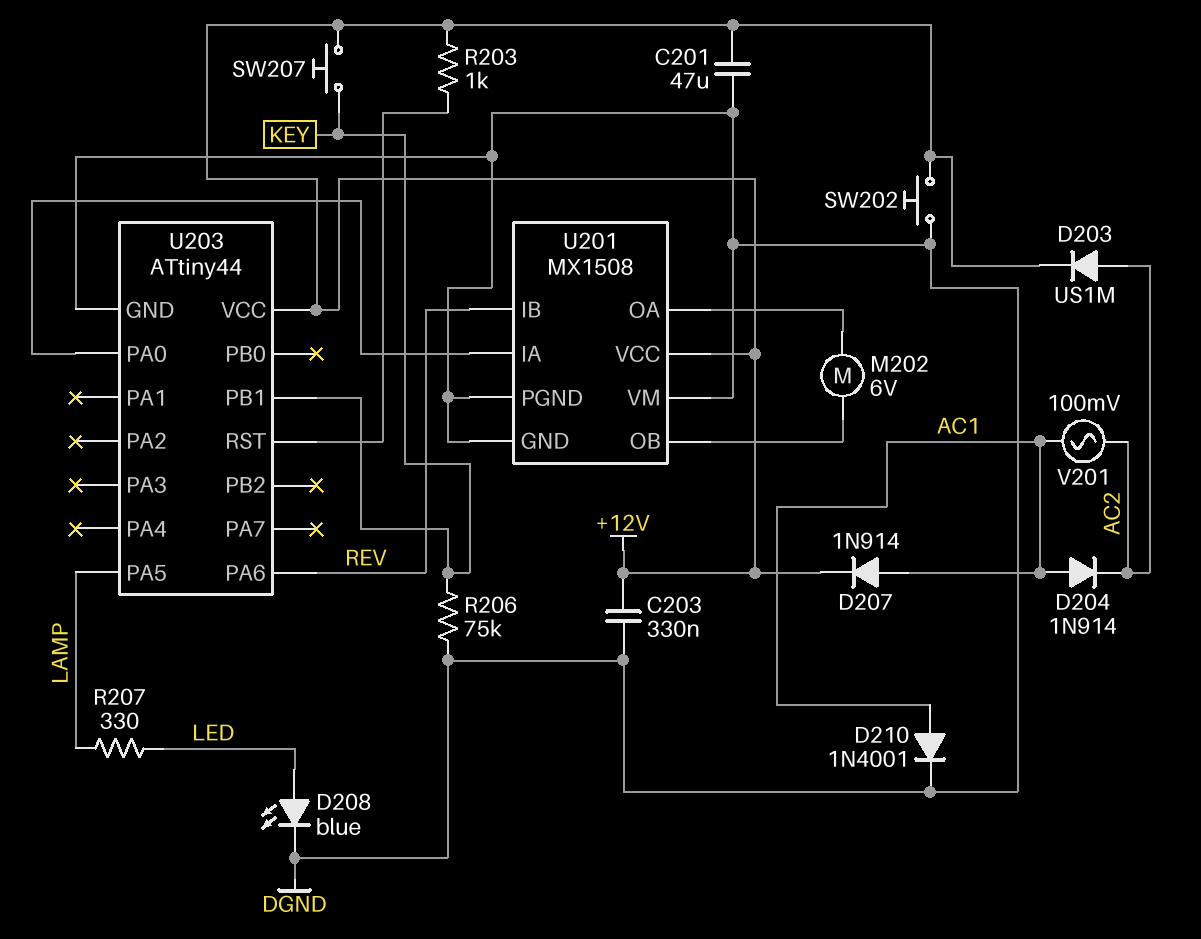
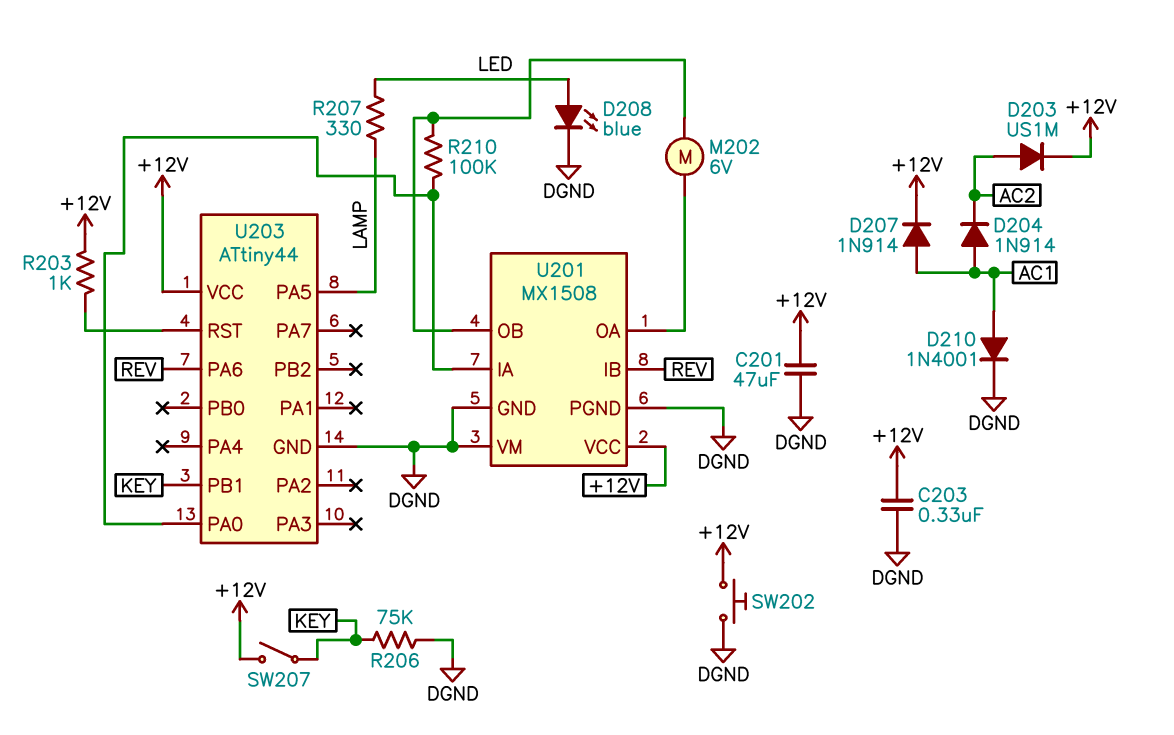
R210: none -> 100k (U201/IA, U201/OB)
SW207: button (+12V, KEY) -> switch (+12V, KEY)
V201: AC 100mV (AC1, AC2) -> none

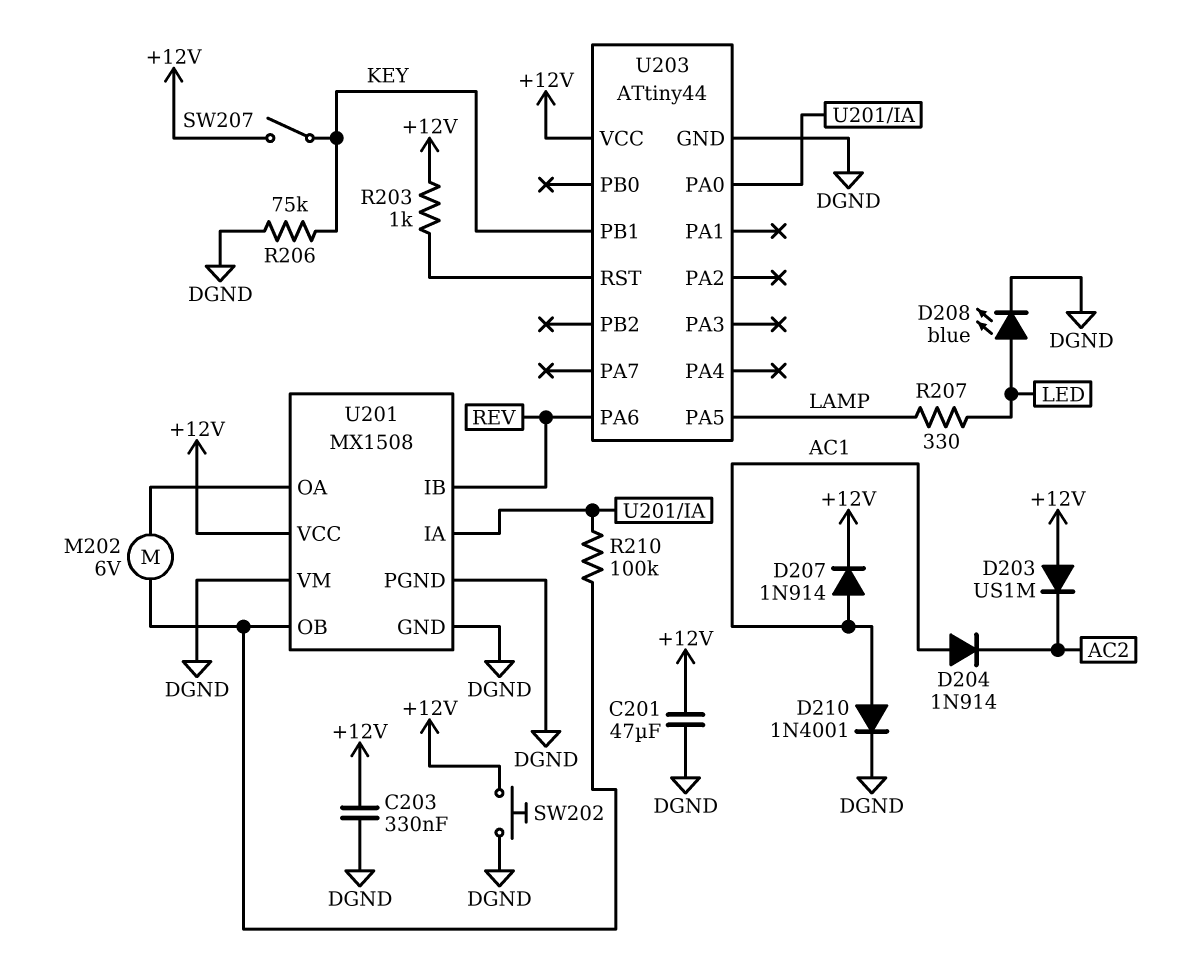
D203: diode US1M (A AC2, K +12V) -> diode US1M (A +12V, K AC2)

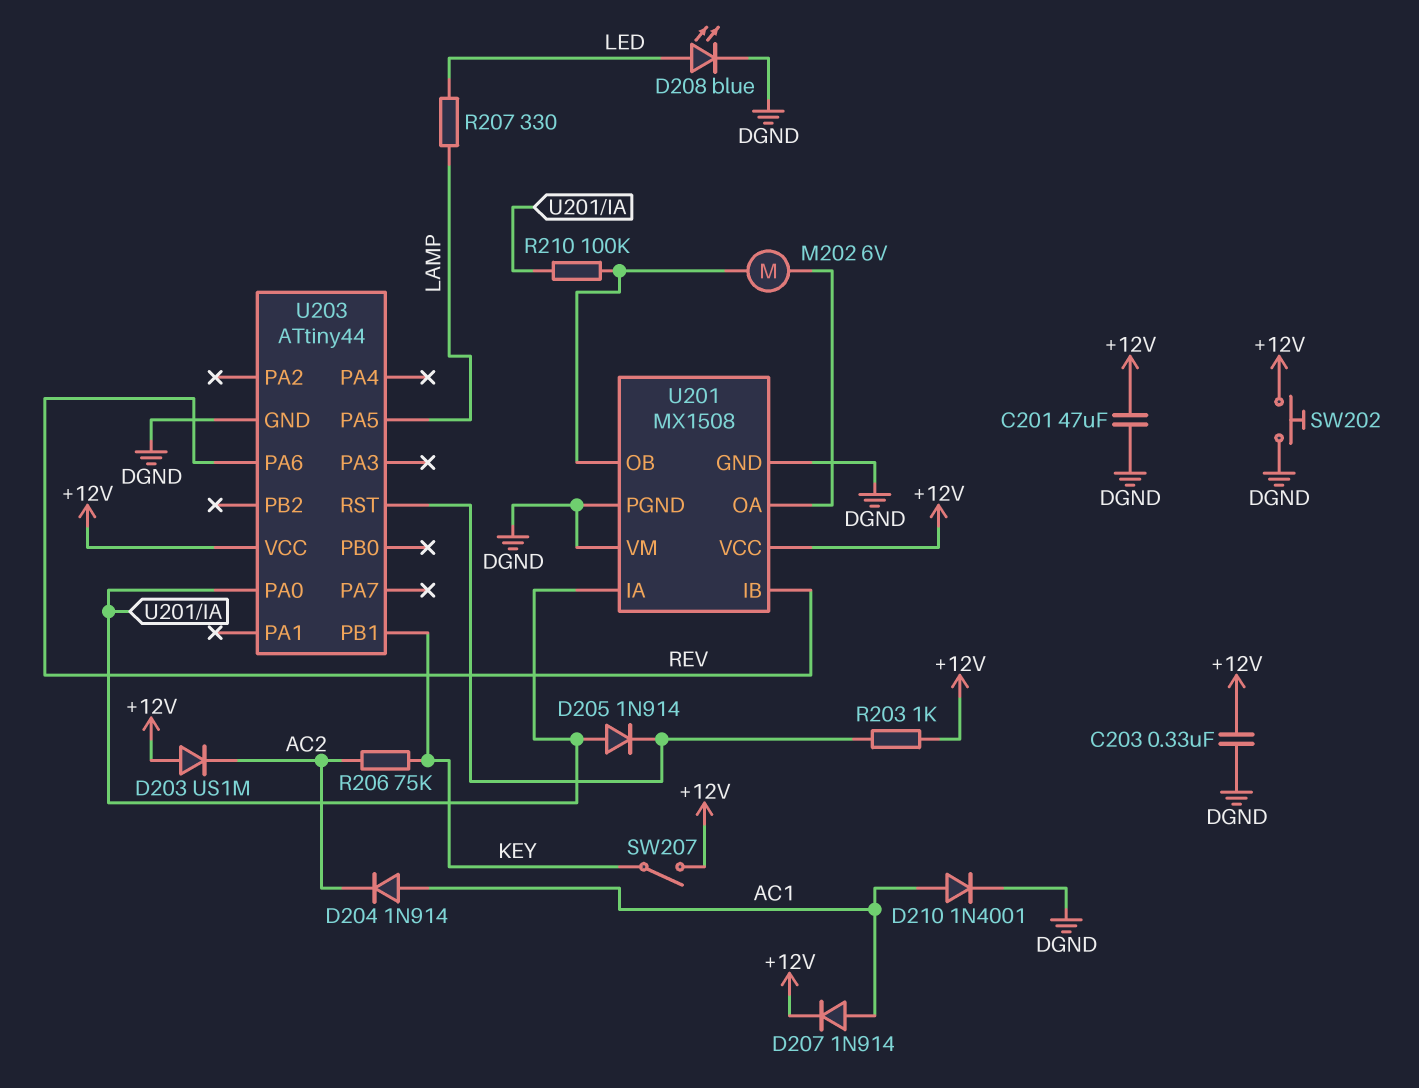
D205: none -> diode 1N914 (A U201/IA, K U203/RST)
R206: 75k (DGND, KEY) -> 75k (AC2, KEY)

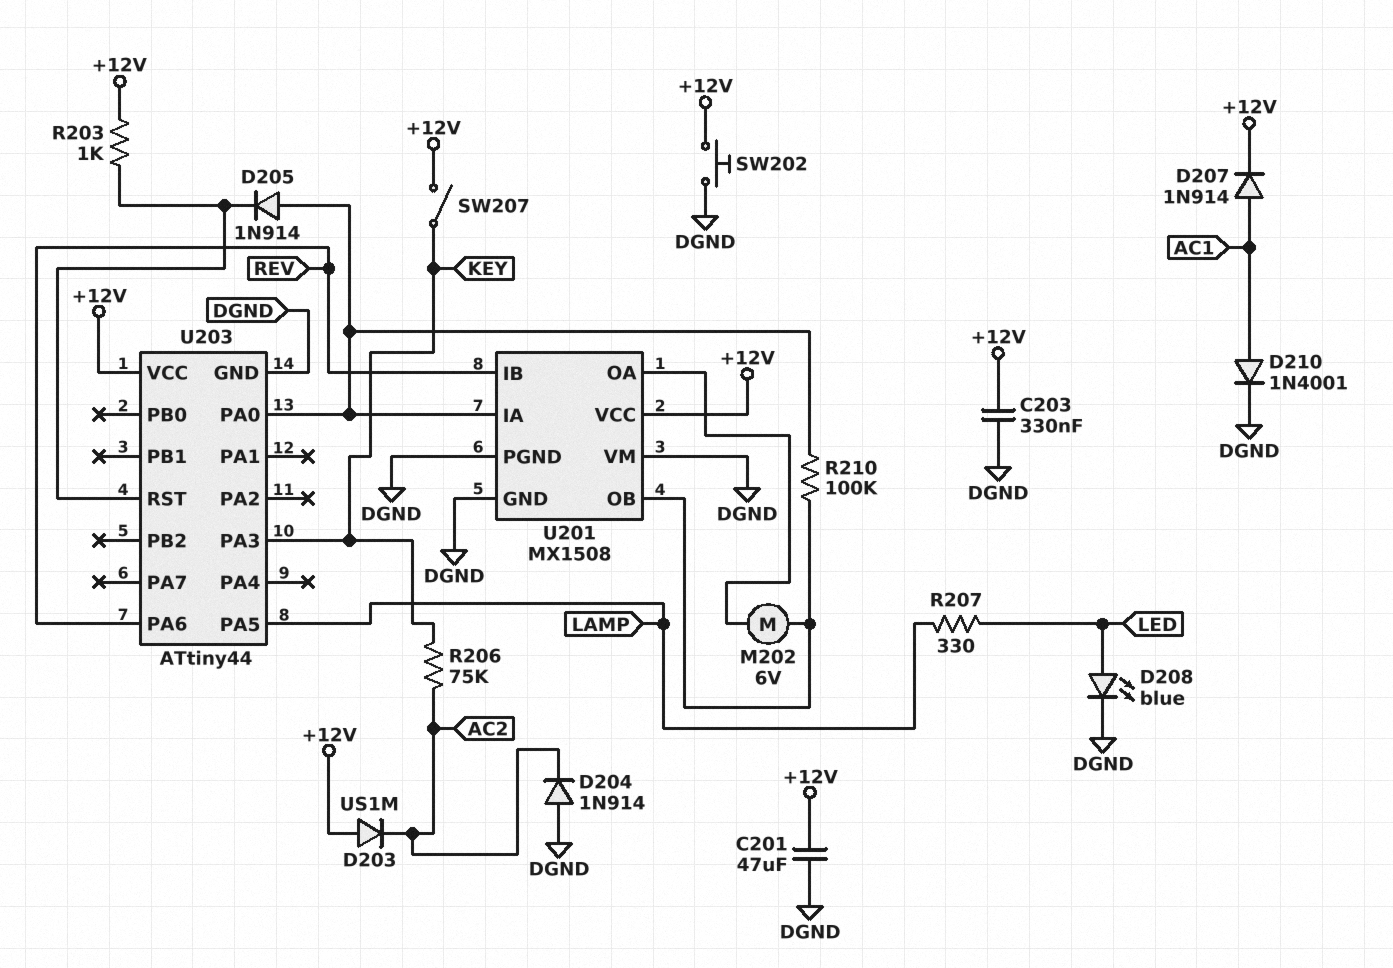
D204: diode 1N914 (A AC1, K AC2) -> diode 1N914 (A DGND, K AC2)
U203 pin PA3: none -> KEY
U203 pin PB1: KEY -> none

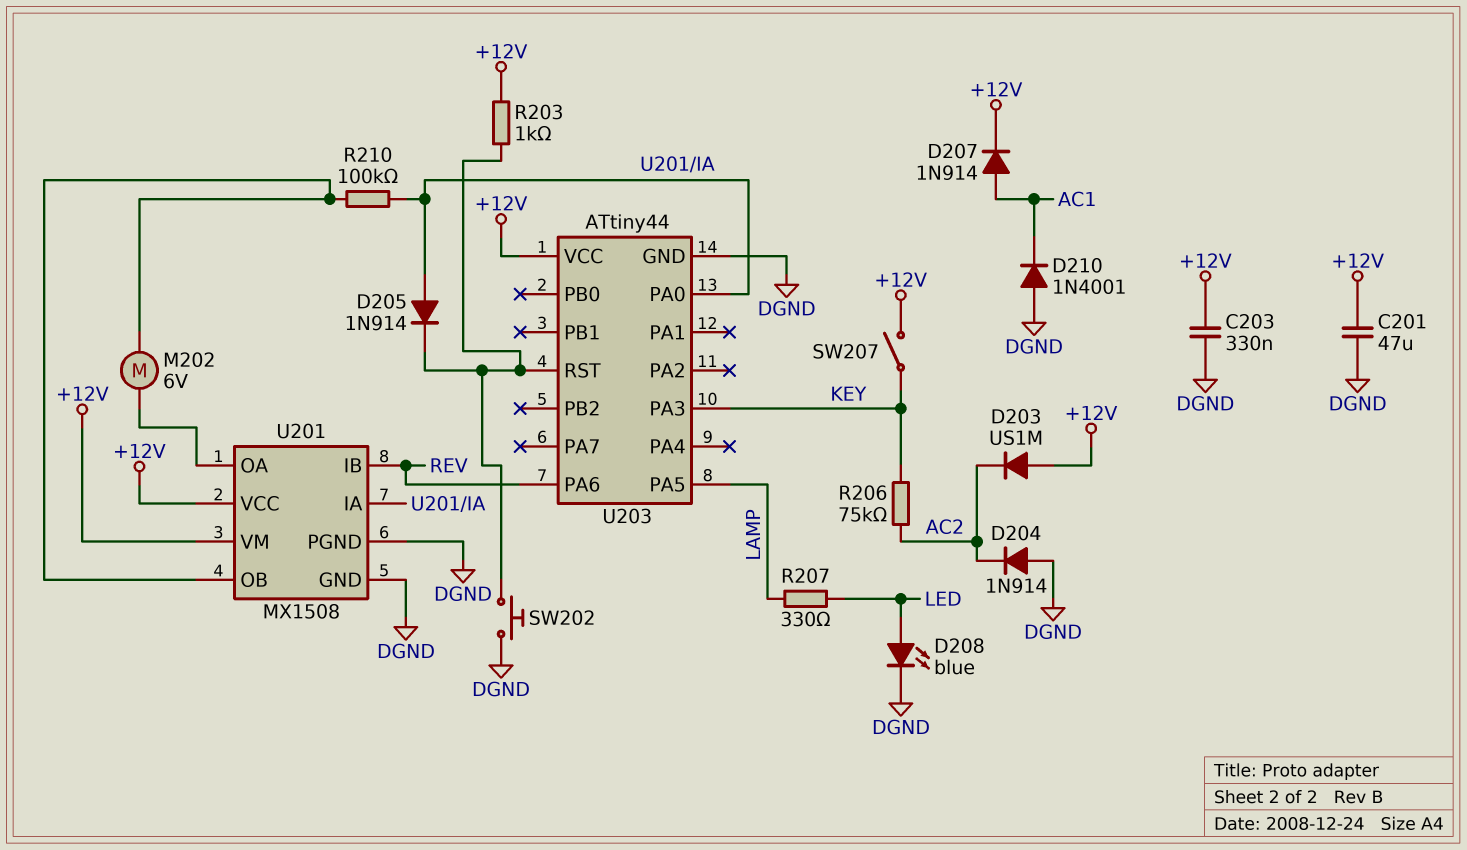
D210: diode 1N4001 (A AC1, K DGND) -> diode 1N4001 (A DGND, K AC1)
SW202: button (+12V, DGND) -> button (DGND, U203/RST)
U201 pin VM: DGND -> +12V

